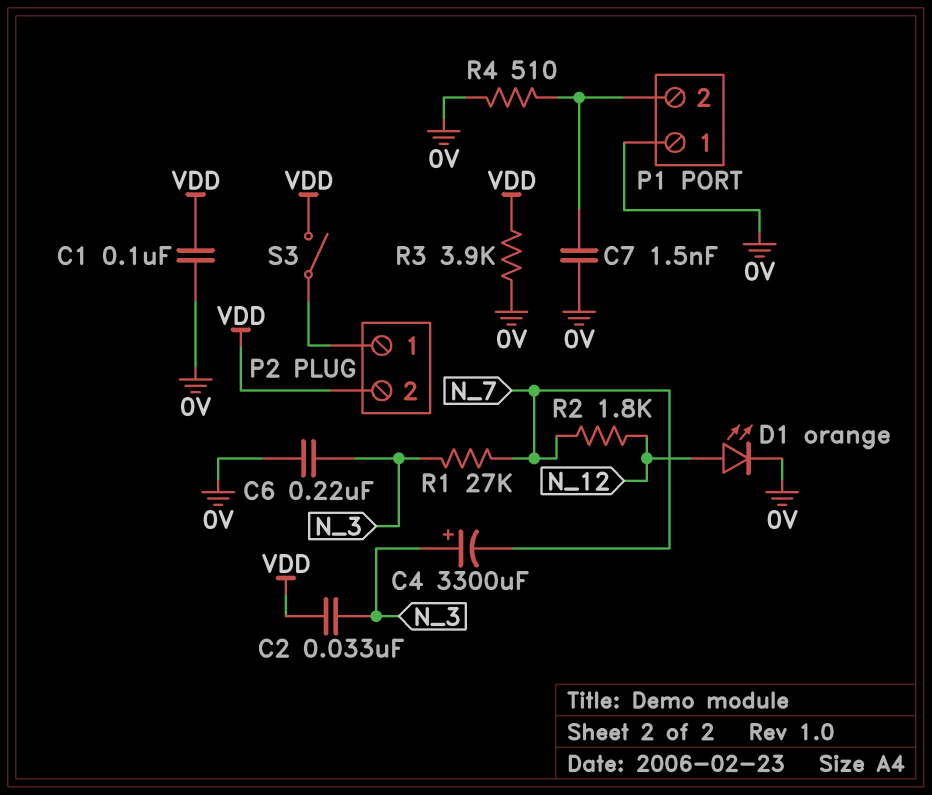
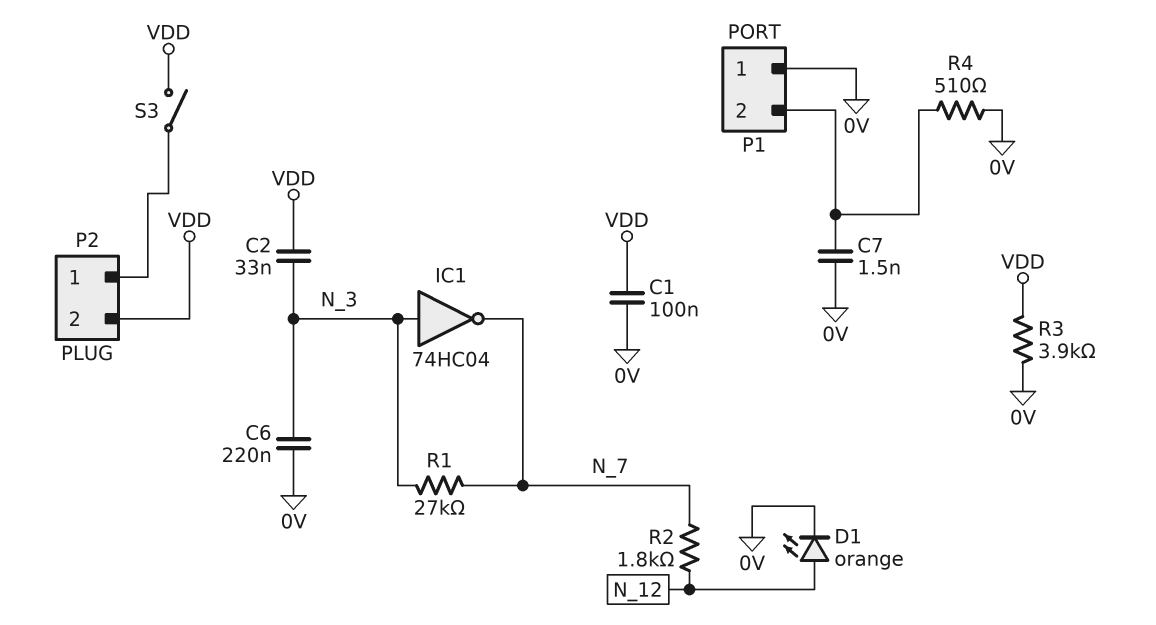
C4: 3300uF (plus N_3, minus N_7) -> none
IC1: none -> NOT 74HC04 (in N_3, out N_7)

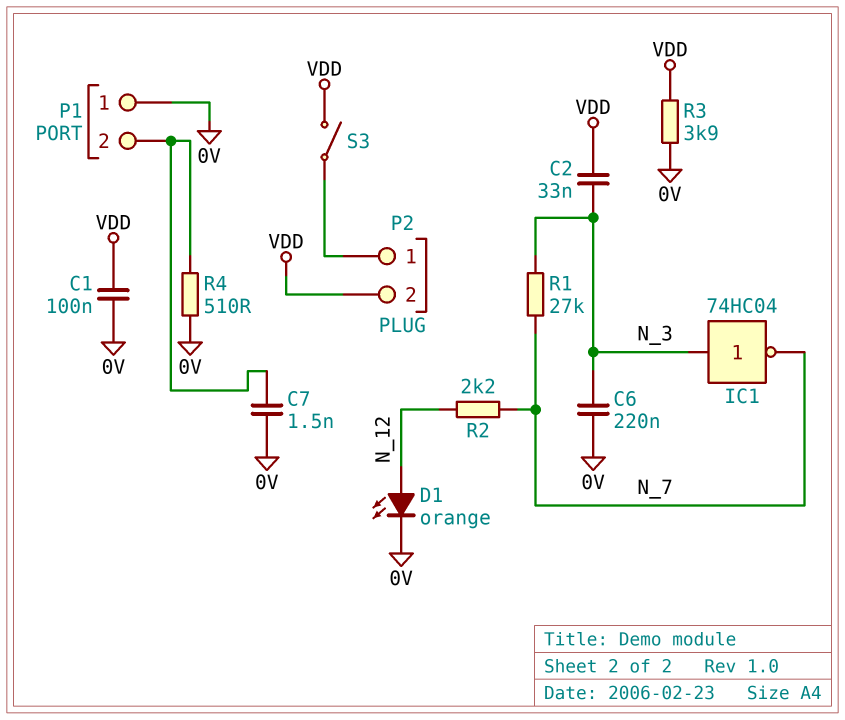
R2: 1.8k (N_7, N_12) -> 2.2k (N_7, N_12)

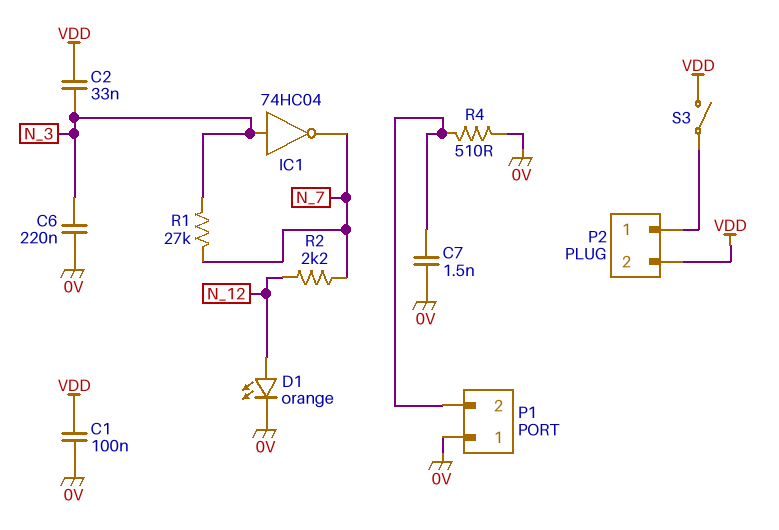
R3: 3.9k (0V, VDD) -> none

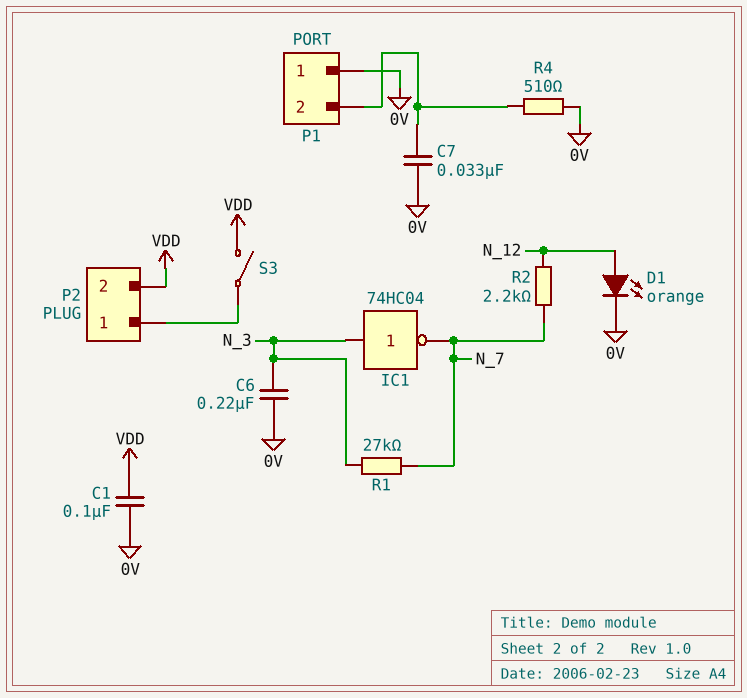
C2: 33nF (N_3, VDD) -> none
C7: 1.5nF (0V, P1/2) -> 33nF (0V, P1/2)

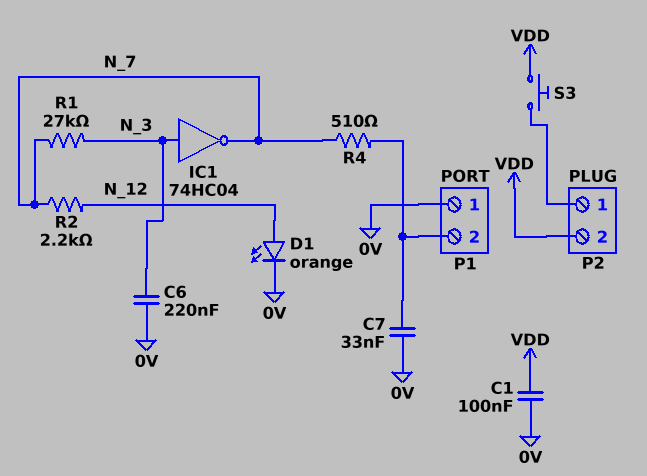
R4: 510 (0V, P1/2) -> 510 (N_7, P1/2)
S3: switch (P2/1, VDD) -> button (P2/1, VDD)

